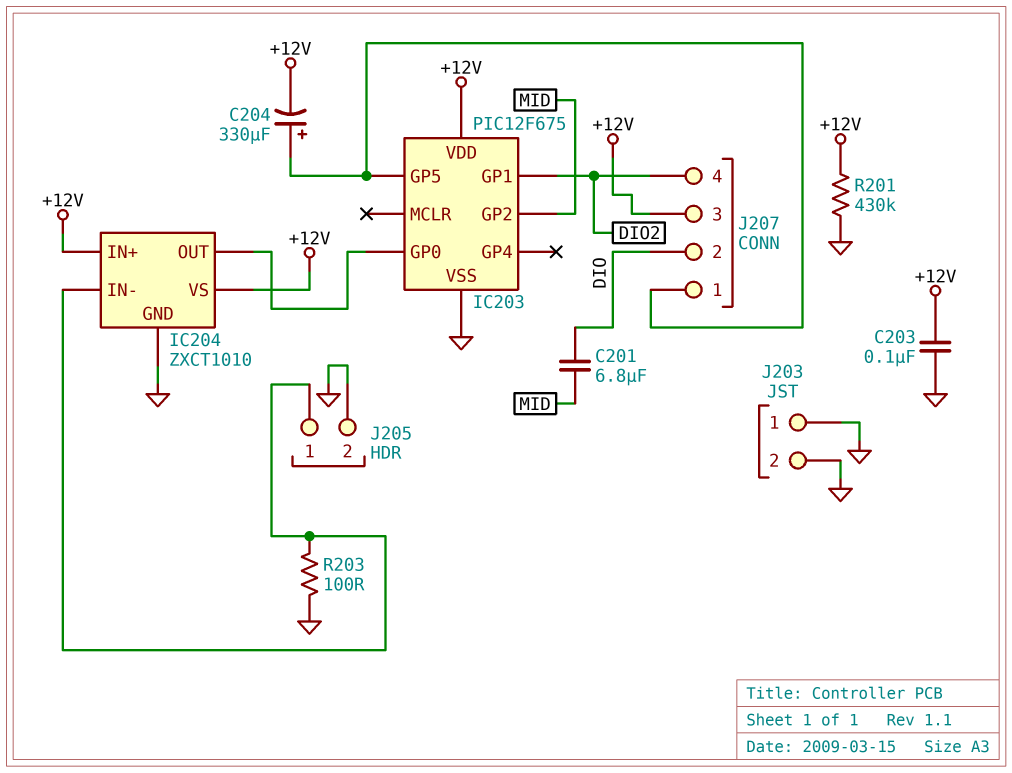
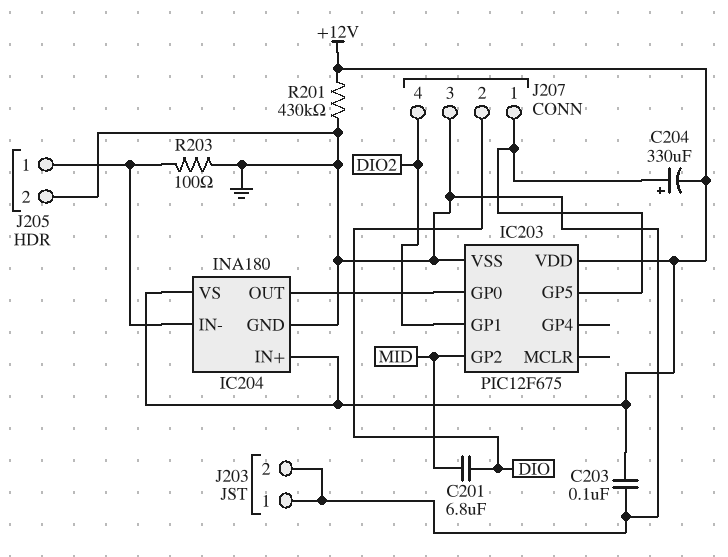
IC204: ZXCT1010 -> INA180
J207 pin 3: +12V -> GND

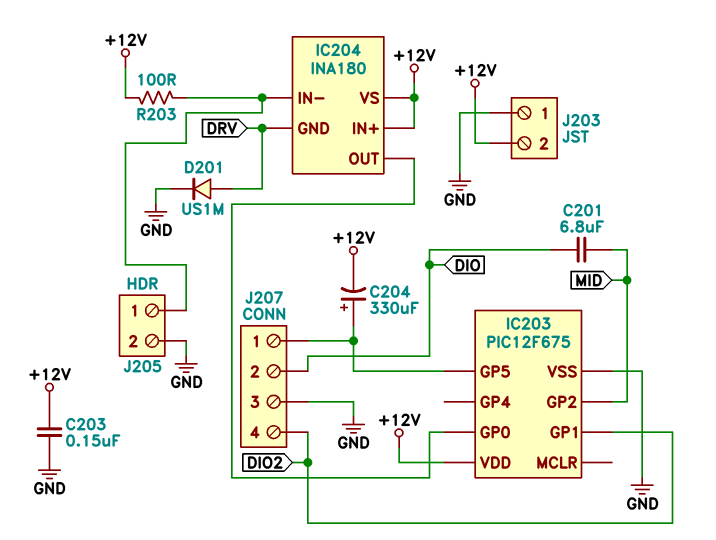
C203: 100nF (+12V, GND) -> 150nF (+12V, GND)
D201: none -> diode US1M (A DRV, K GND)
IC204 pin GND: GND -> DRV
J203 pin 2: GND -> +12V
R201: 430k (+12V, GND) -> none
R203: 100 (GND, IC204/IN-) -> 100 (+12V, IC204/IN-)

